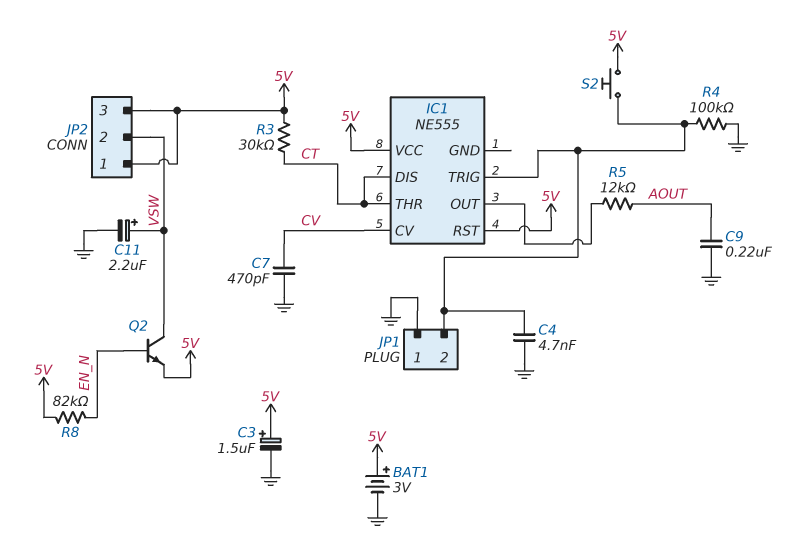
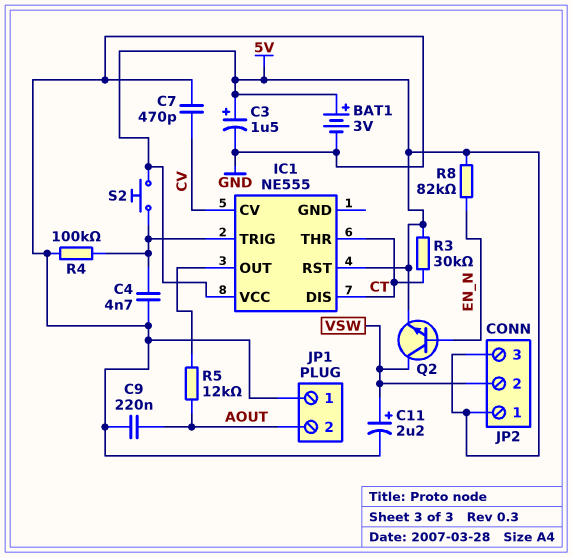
JP1 pin 2: IC1/TRIG -> AOUT

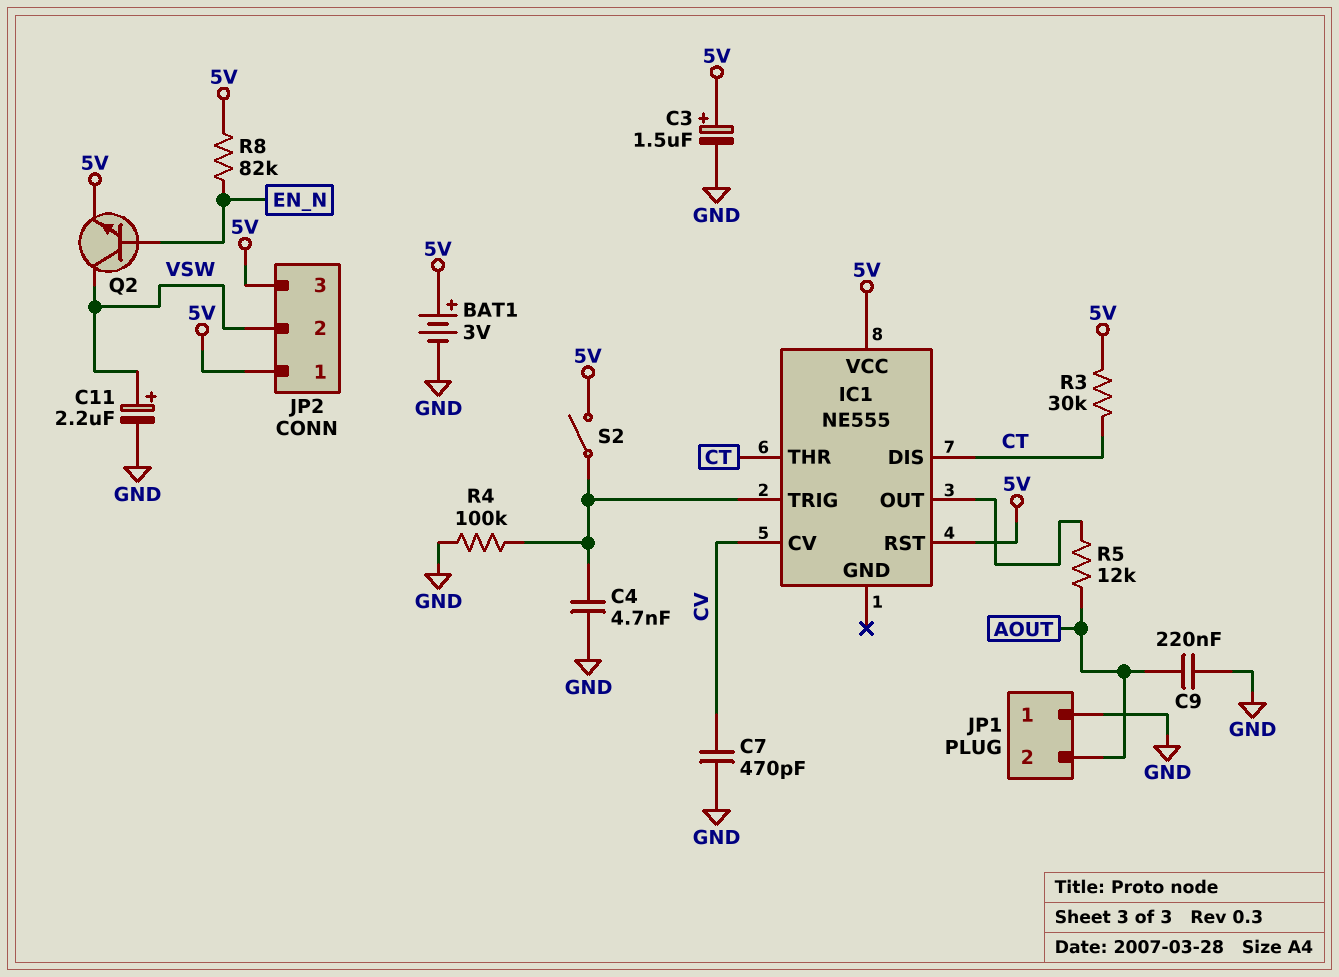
S2: button (5V, IC1/TRIG) -> switch (5V, IC1/TRIG)

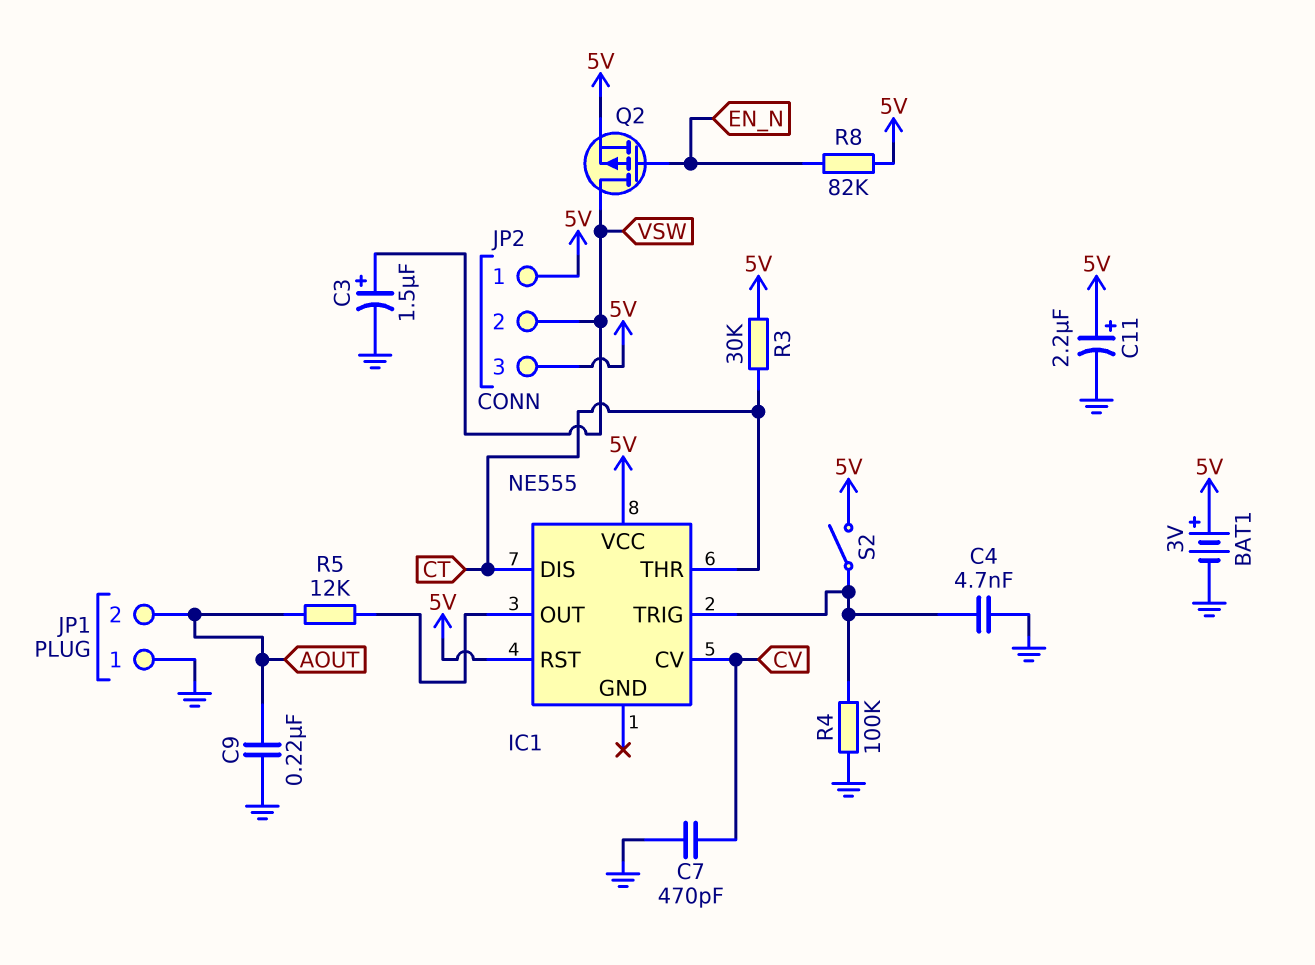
C3: 1.5uF (plus 5V, minus GND) -> 1.5uF (plus VSW, minus GND)
C11: 2.2uF (plus VSW, minus GND) -> 2.2uF (plus 5V, minus GND)
Q2: NPN (B EN_N, C VSW, E 5V) -> PMOS (G EN_N, D VSW, S 5V)

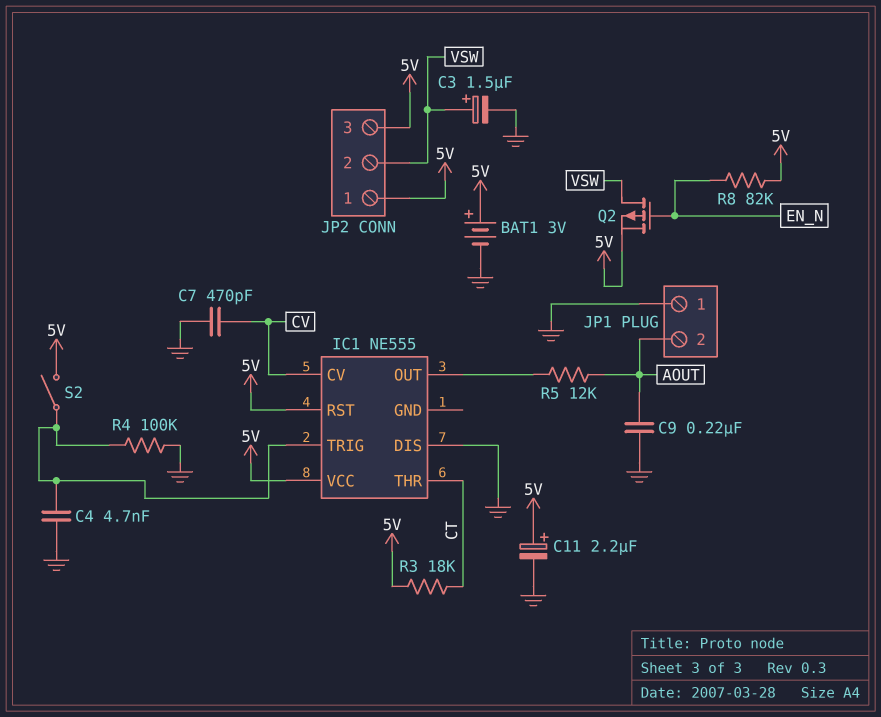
IC1 pin DIS: CT -> GND
R3: 30k (5V, CT) -> 18k (5V, CT)

